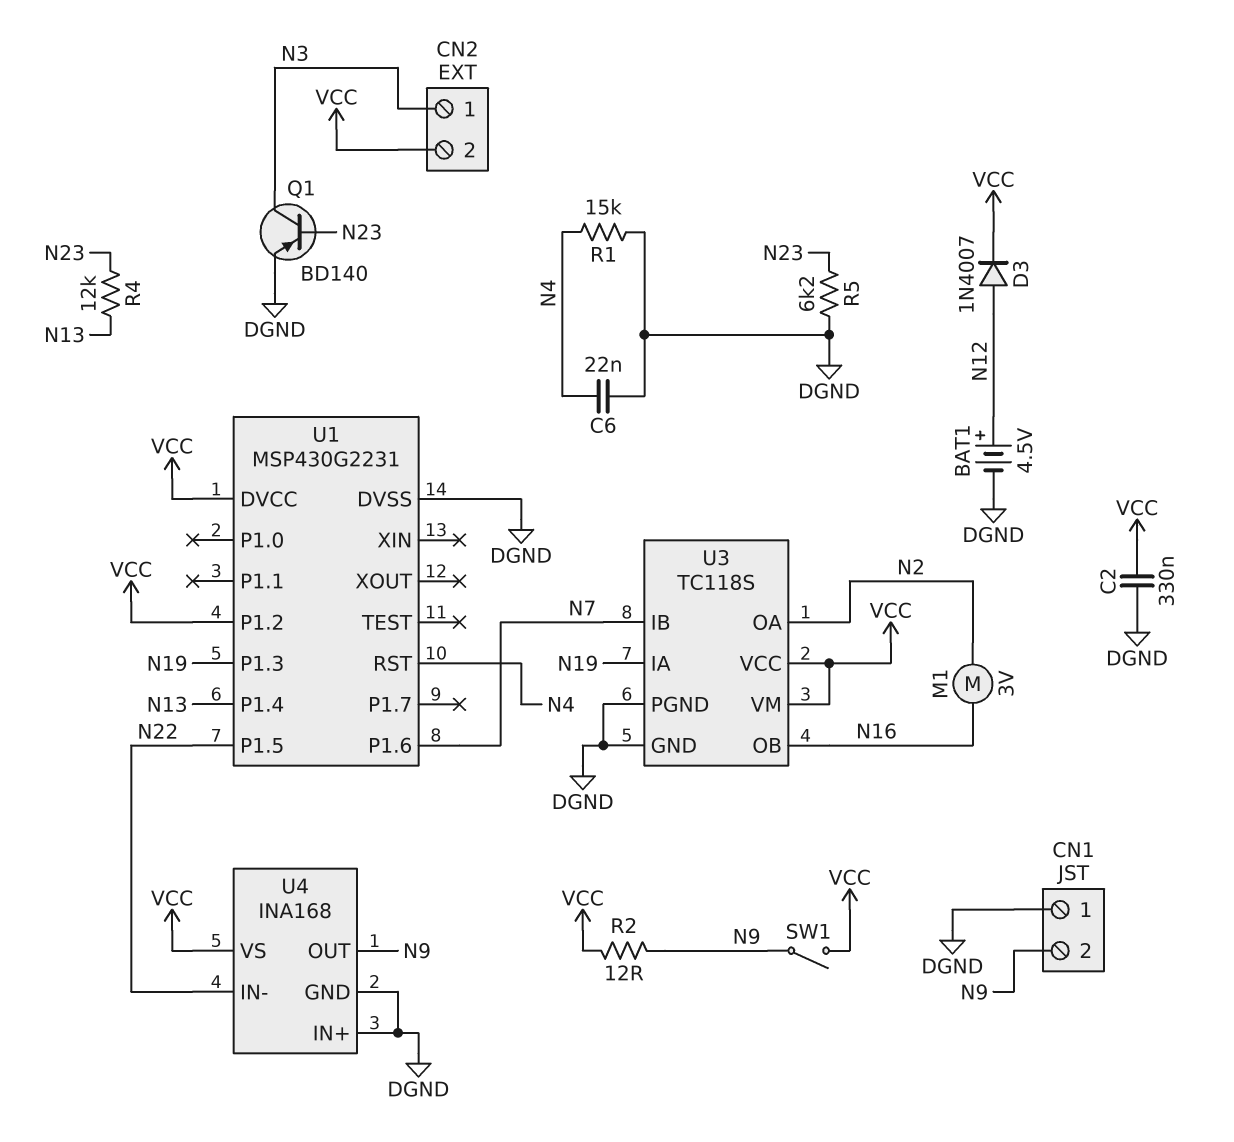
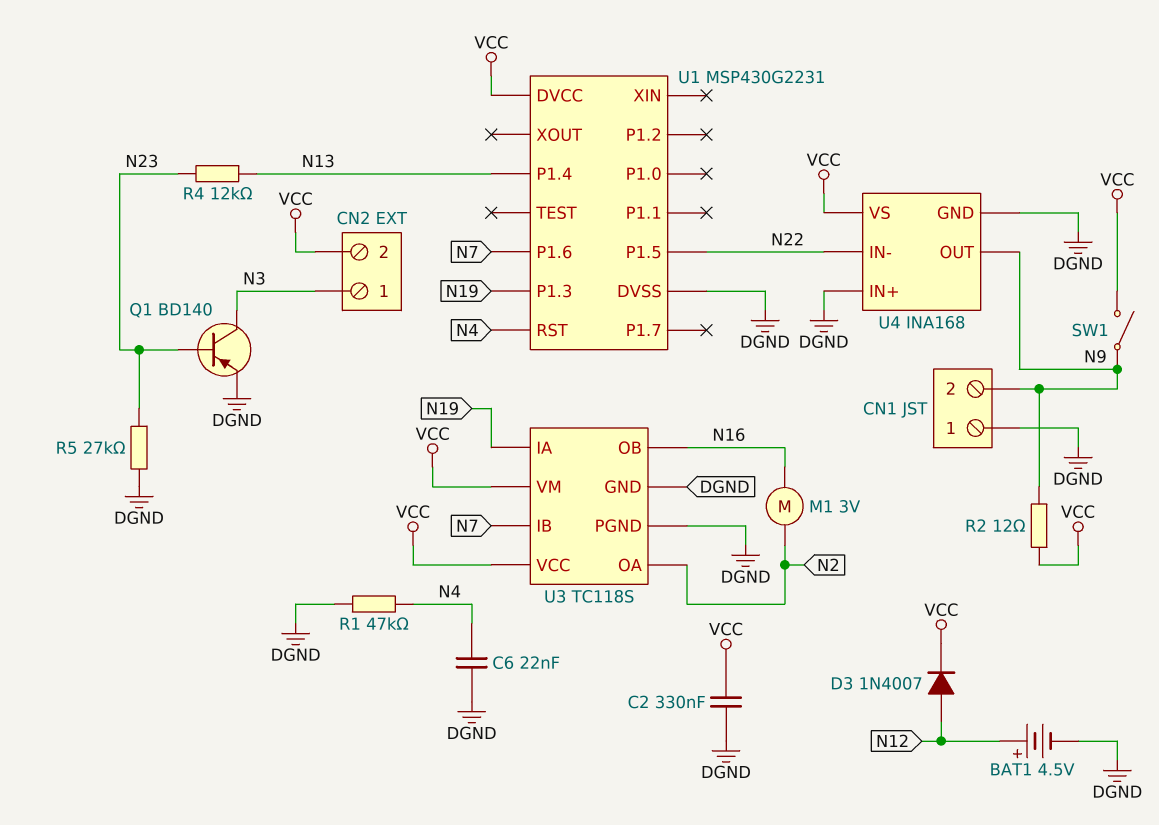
R1: 15k (DGND, N4) -> 47k (DGND, N4)
R5: 6.2k (DGND, N23) -> 27k (DGND, N23)
U1 pin P1.2: VCC -> none

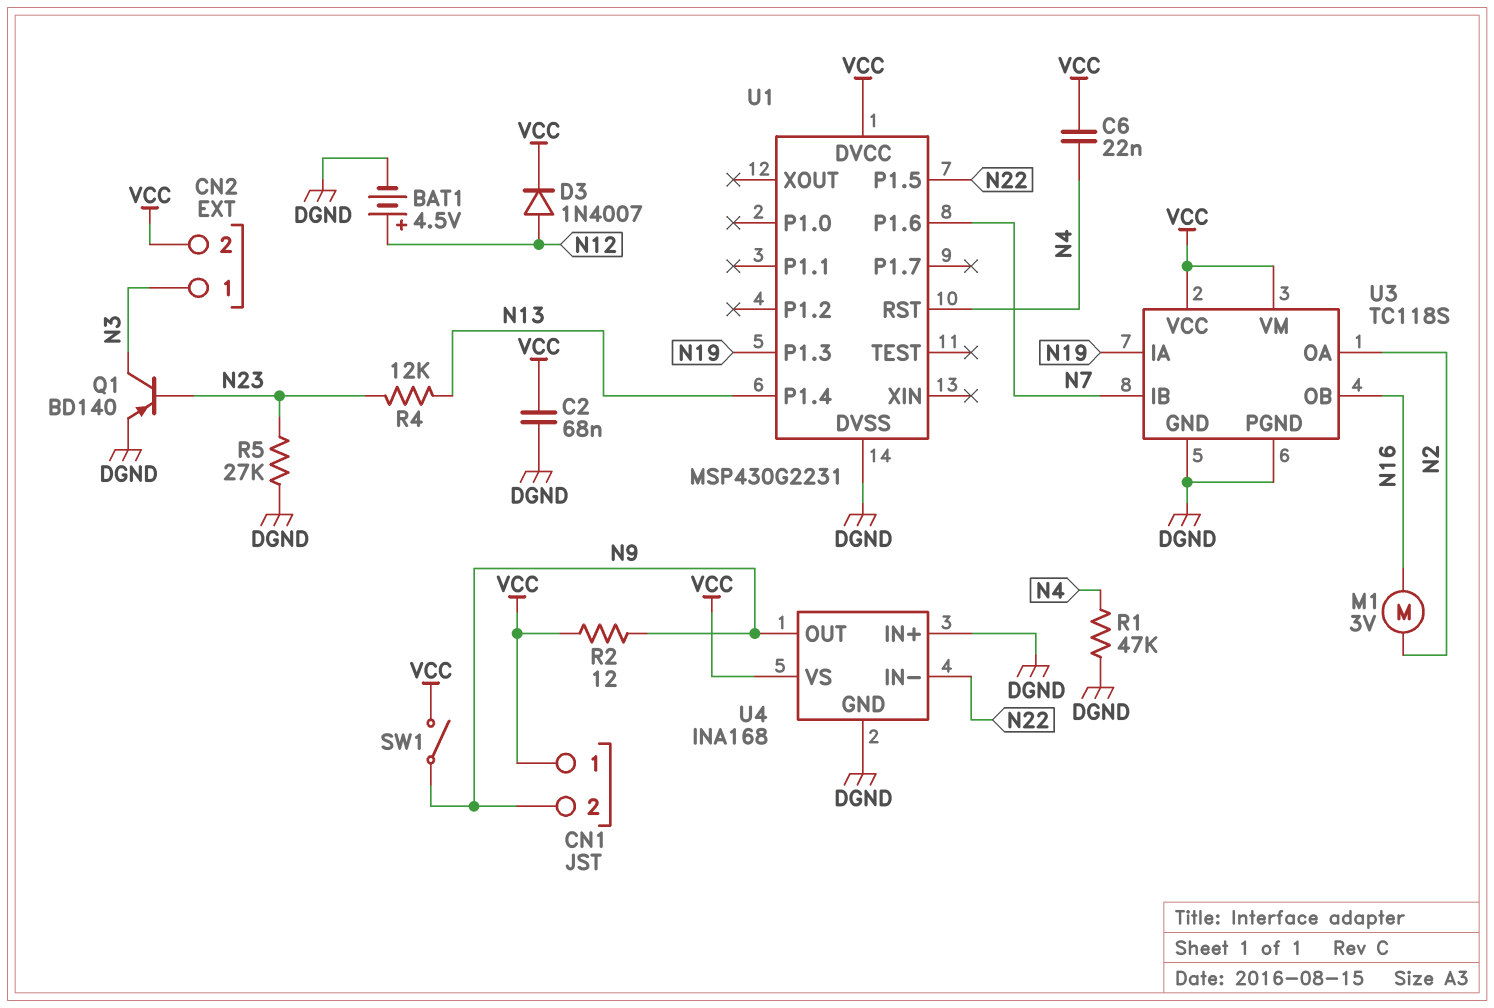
C2: 330nF (DGND, VCC) -> 68nF (DGND, VCC)
C6: 22nF (DGND, N4) -> 22nF (N4, VCC)
CN1 pin 1: DGND -> VCC

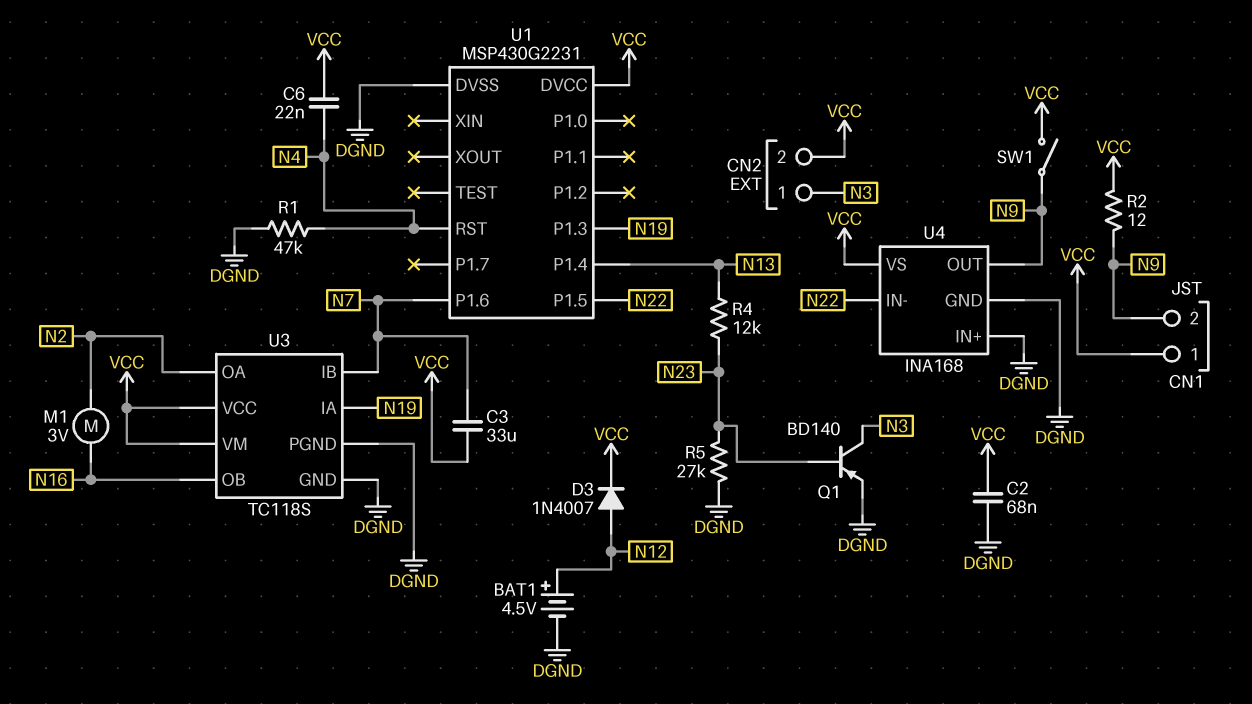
C3: none -> 33uF (N7, VCC)

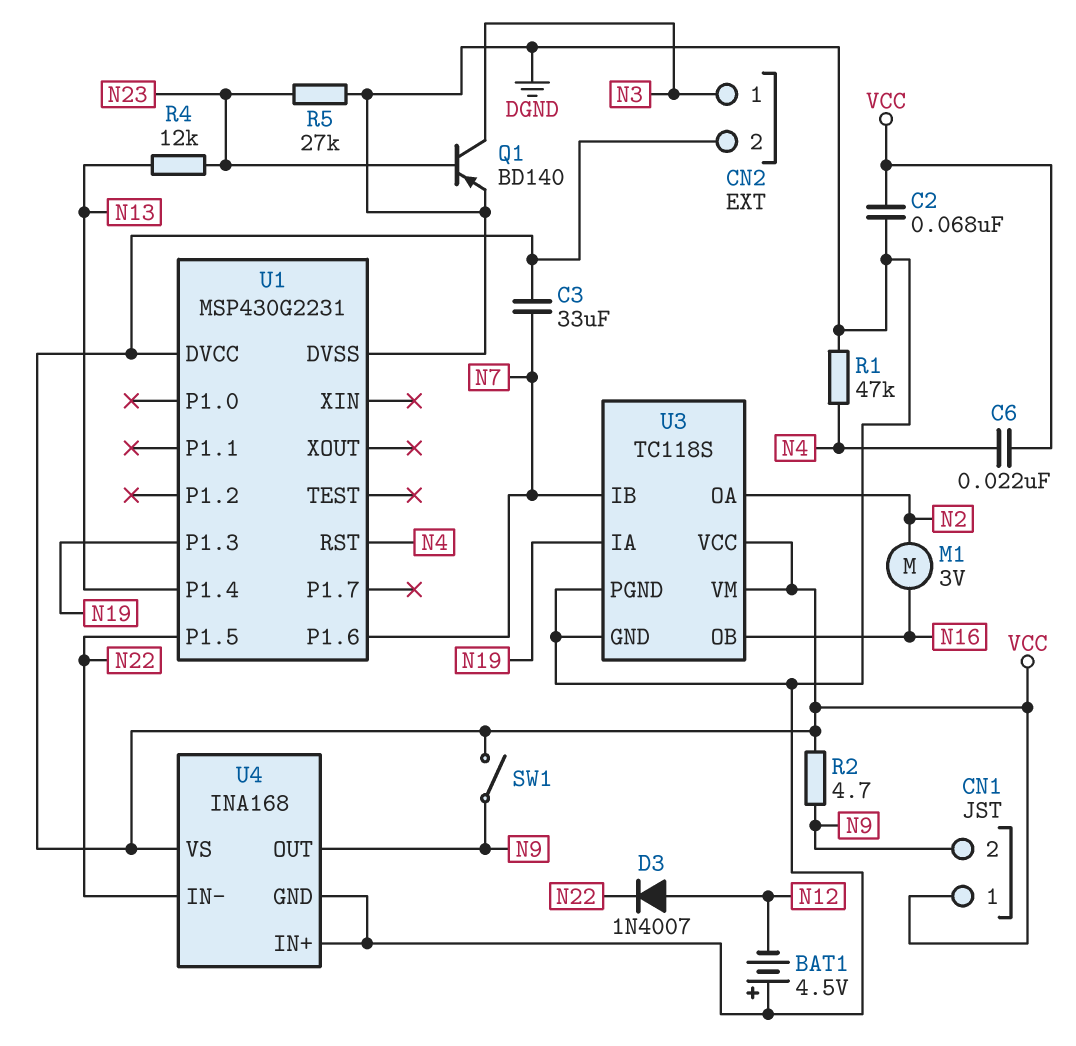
BAT1: 4.5V (plus N12, minus DGND) -> 4.5V (plus DGND, minus N12)
D3: diode 1N4007 (A N12, K VCC) -> diode 1N4007 (A N12, K N22)
R2: 12 (N9, VCC) -> 4.7 (N9, VCC)

